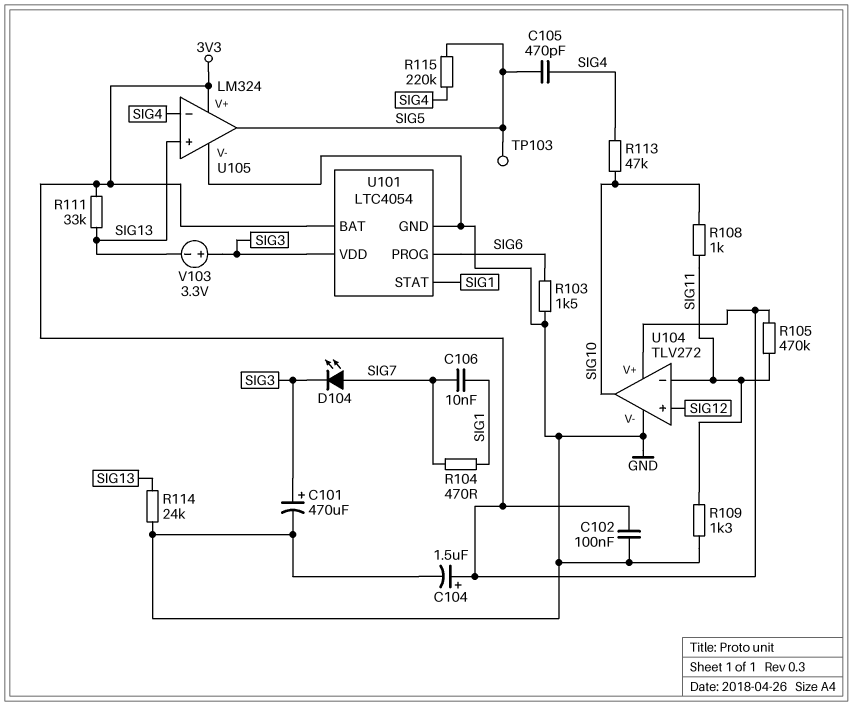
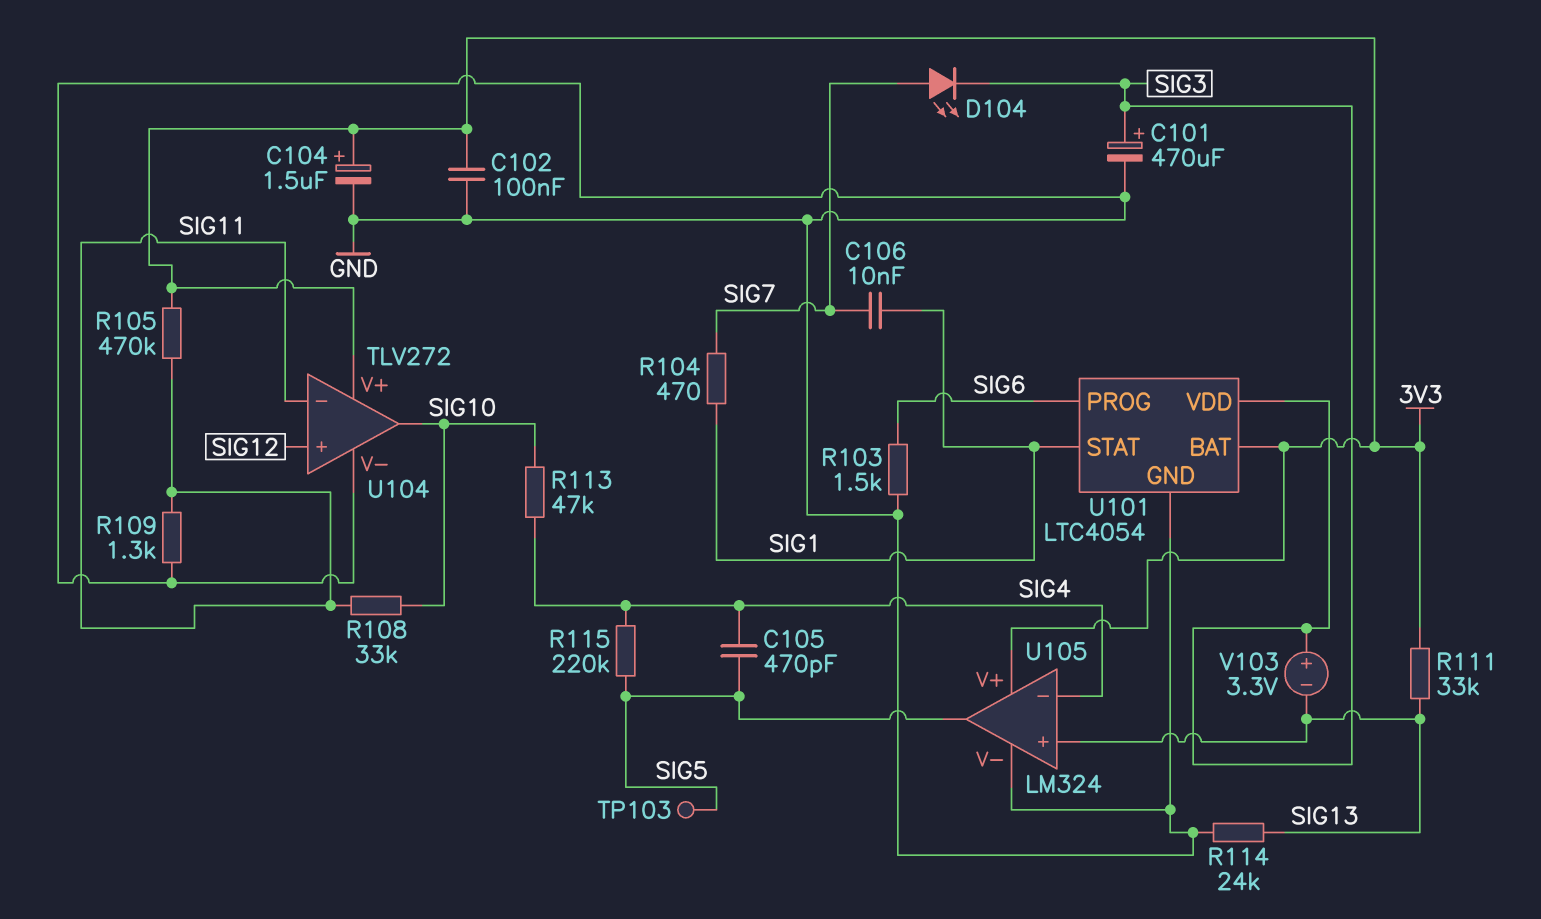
R108: 1k (SIG10, SIG11) -> 33k (SIG10, SIG11)

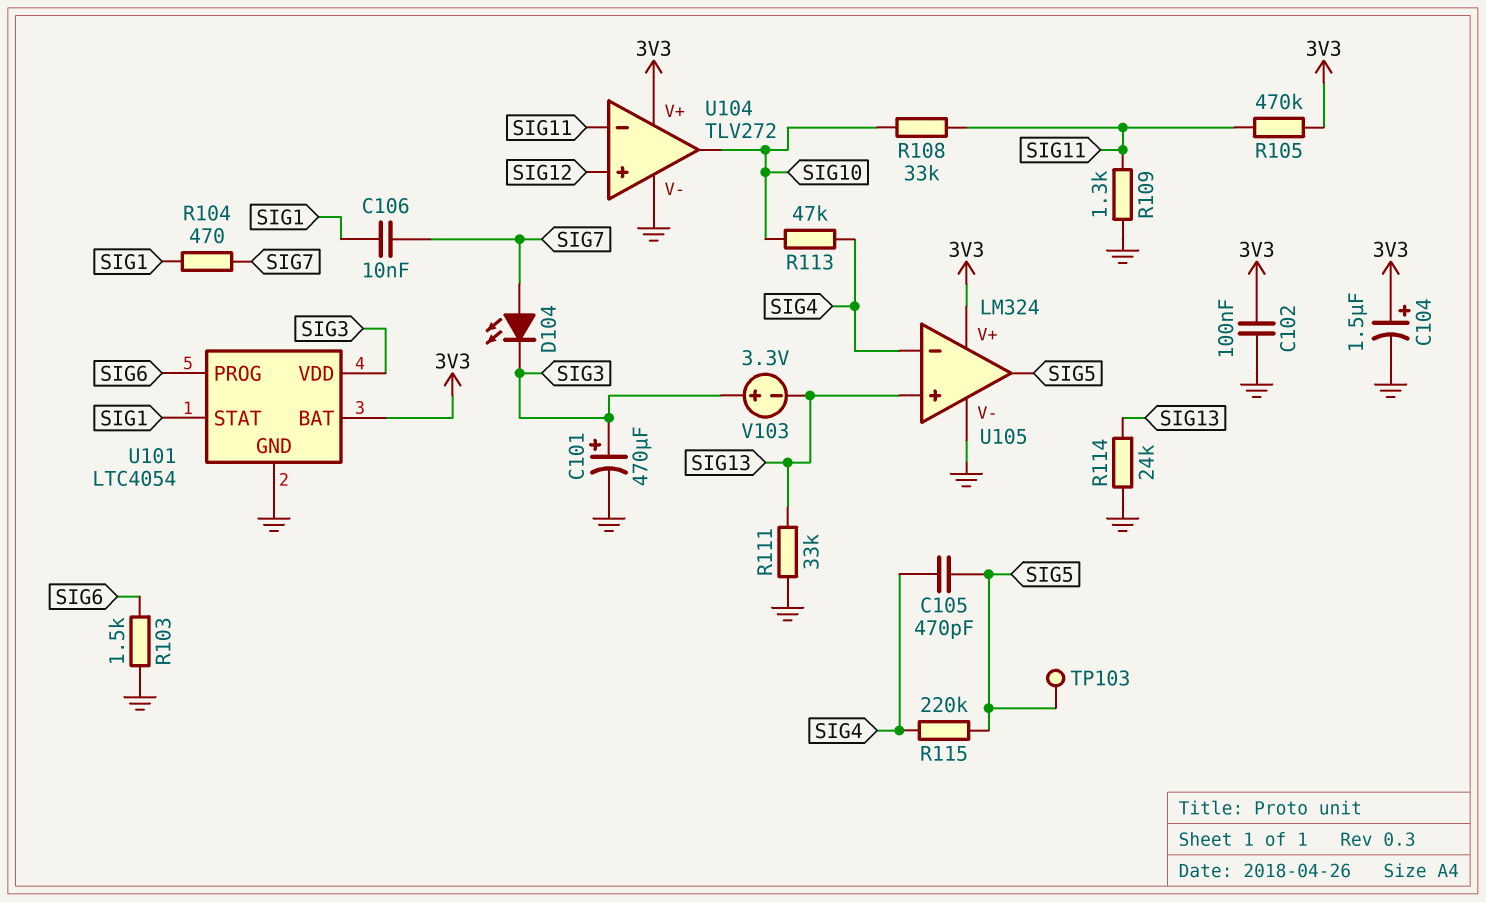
R111: 33k (3V3, SIG13) -> 33k (GND, SIG13)

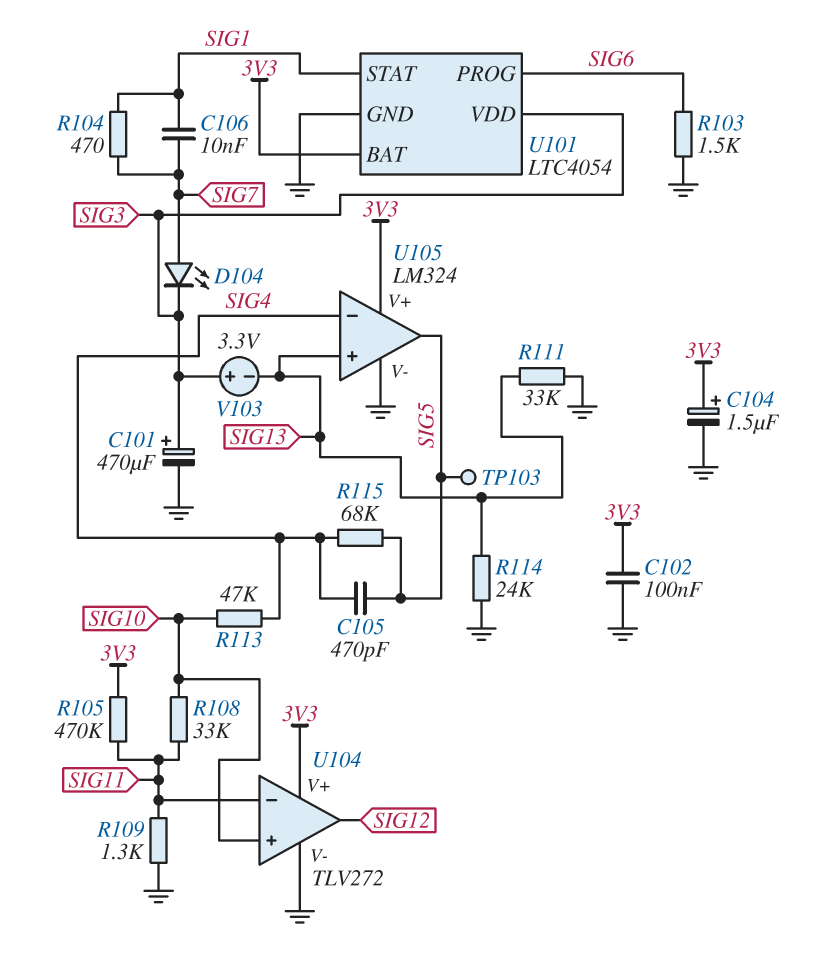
R115: 220k (SIG4, SIG5) -> 68k (SIG4, SIG5)
U104 pin in+: SIG12 -> SIG10
U104 pin out: SIG10 -> SIG12

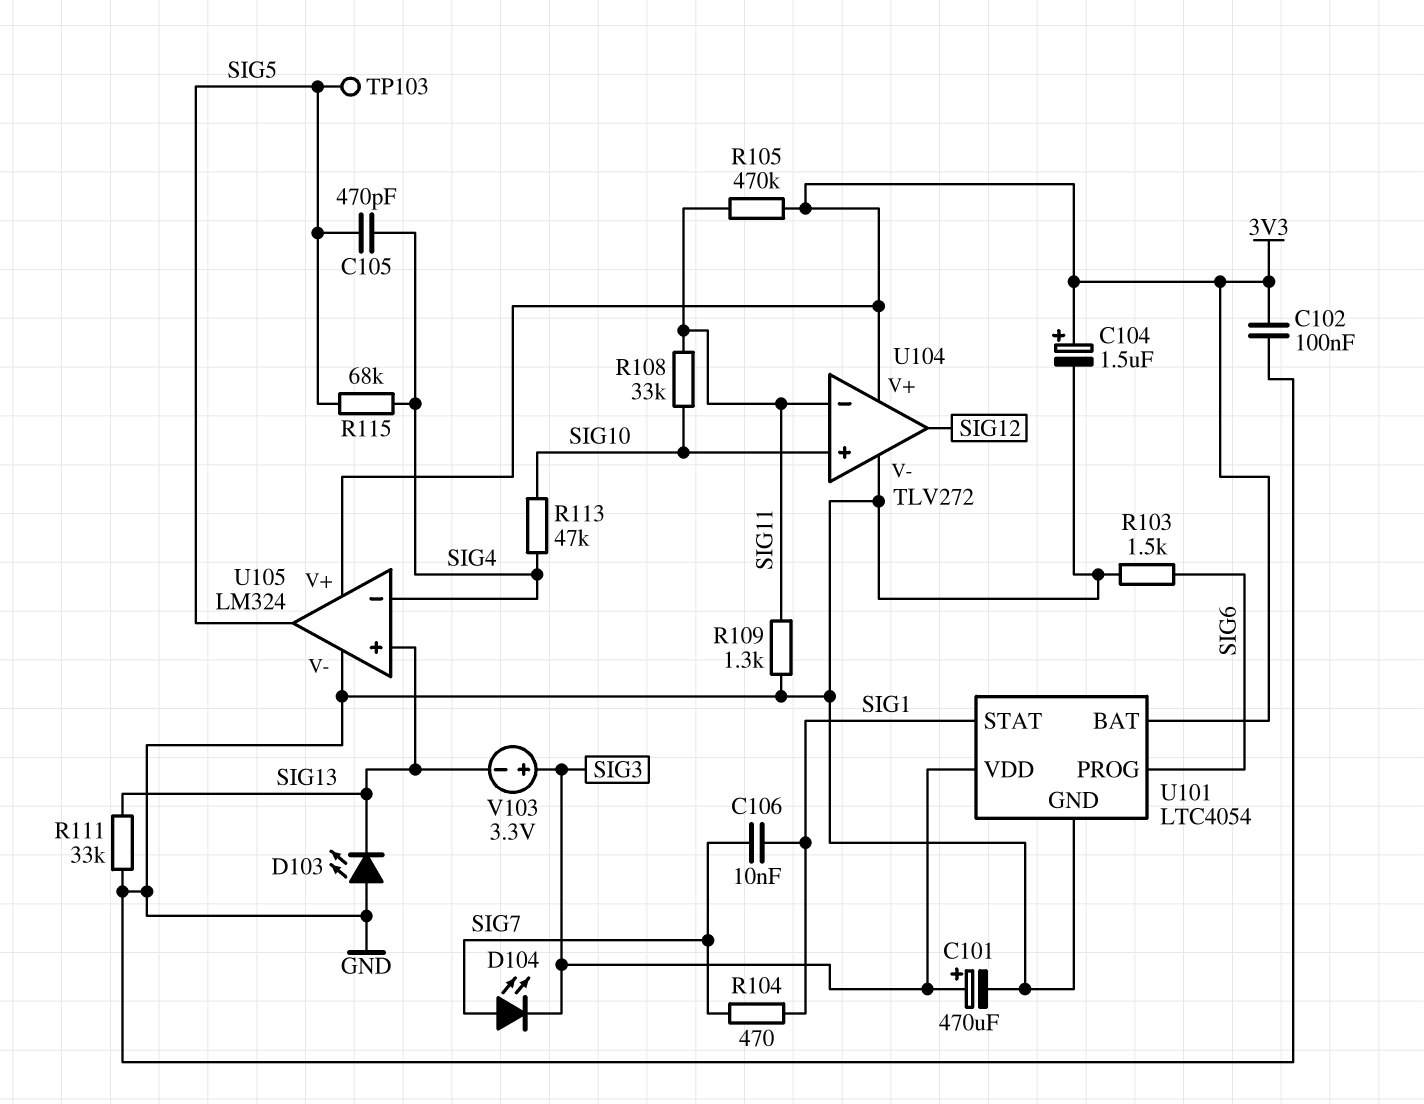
D103: none -> LED (A GND, K SIG13)
R114: 24k (GND, SIG13) -> none

